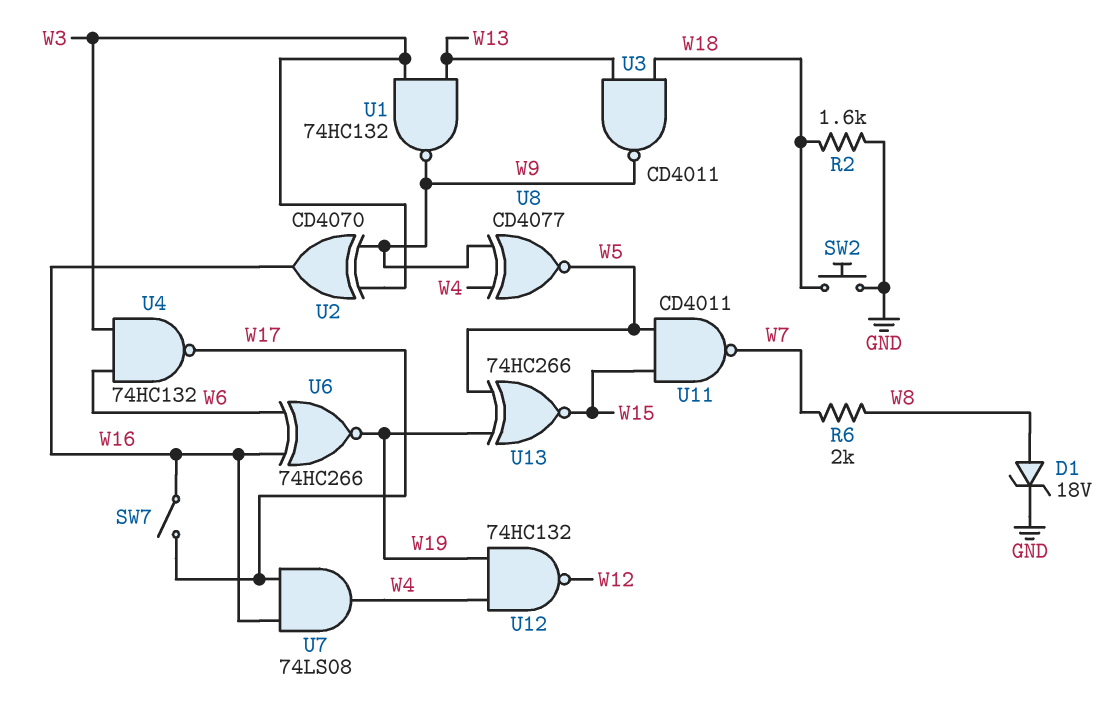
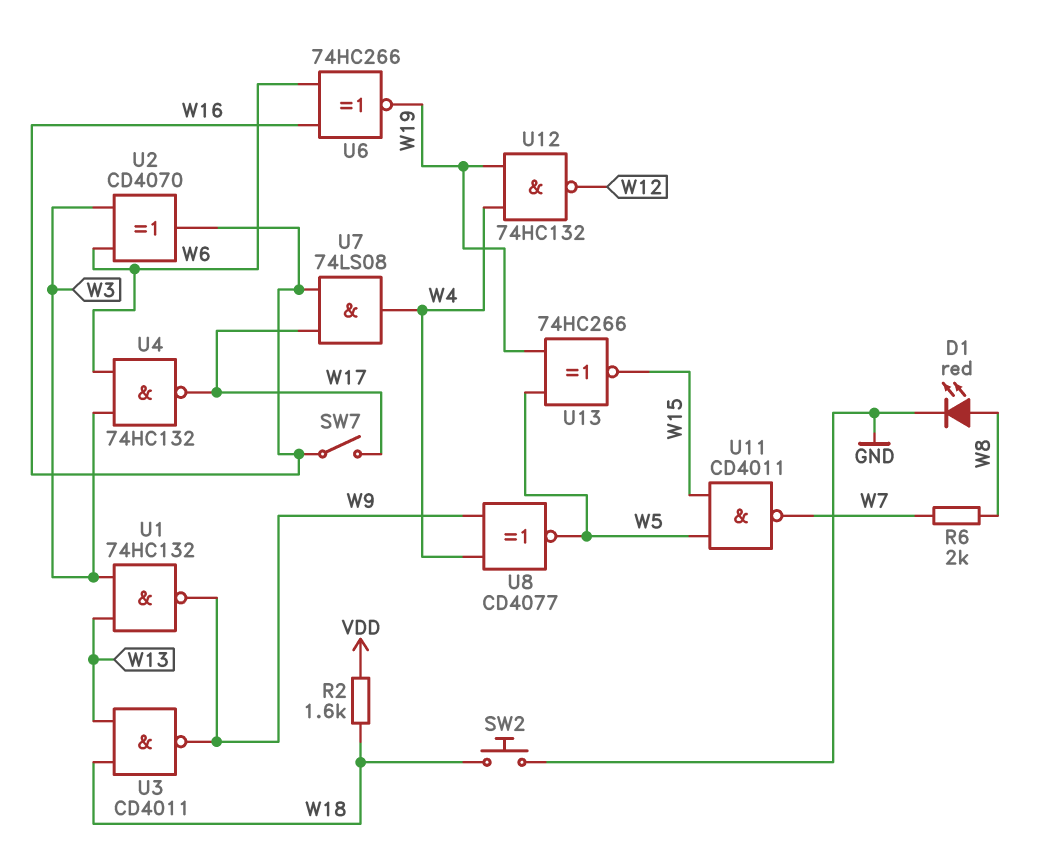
D1: zener 18V (A W8, K GND) -> LED red (A W8, K GND)
R2: 1.6k (GND, W18) -> 1.6k (VDD, W18)
U2: XOR CD4070 (in W3, in W9, out W16) -> XOR CD4070 (in W3, in W6, out W16)

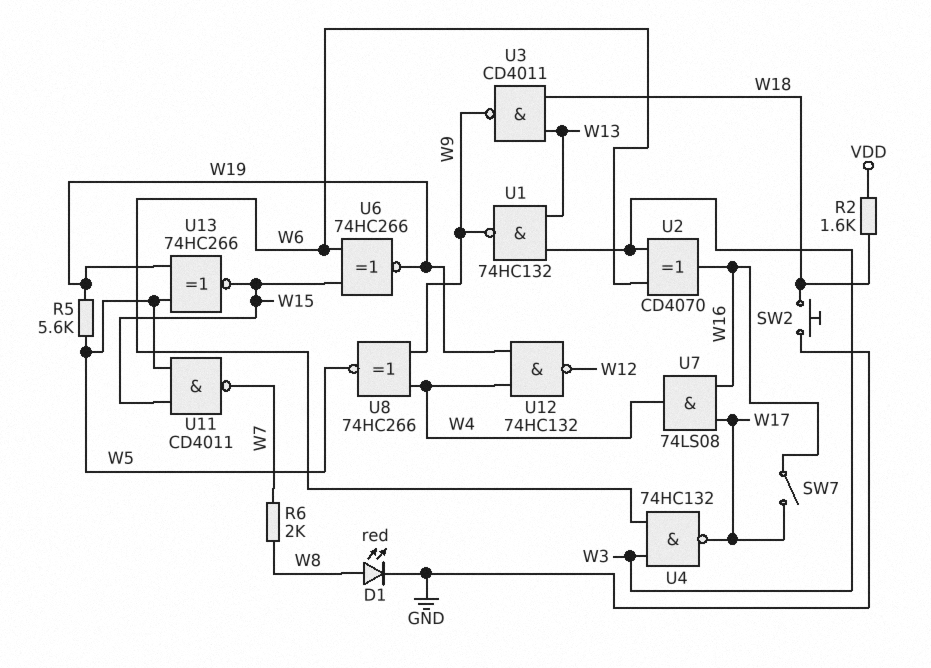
R5: none -> 5.6k (W5, W19)
U6: XNOR 74HC266 (in W6, in W16, out W19) -> XNOR 74HC266 (in W6, in W15, out W19)
U8: XNOR CD4077 (in W4, in W9, out W5) -> XNOR 74HC266 (in W4, in W9, out W5)

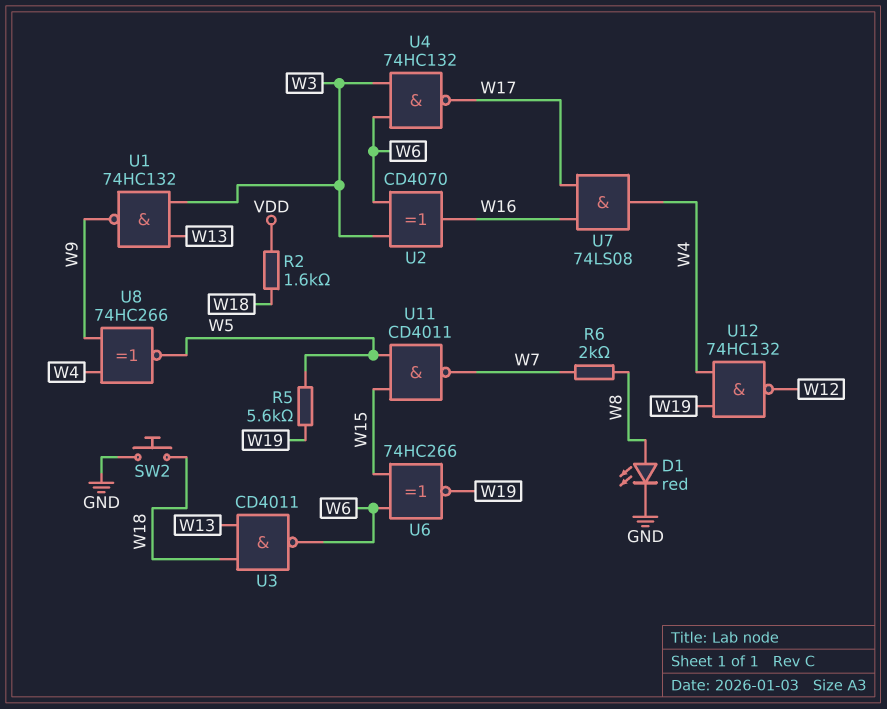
SW7: switch (W16, W17) -> none
U3: NAND CD4011 (in W13, in W18, out W9) -> NAND CD4011 (in W13, in W18, out W6)
U13: XNOR 74HC266 (in W5, in W19, out W15) -> none

